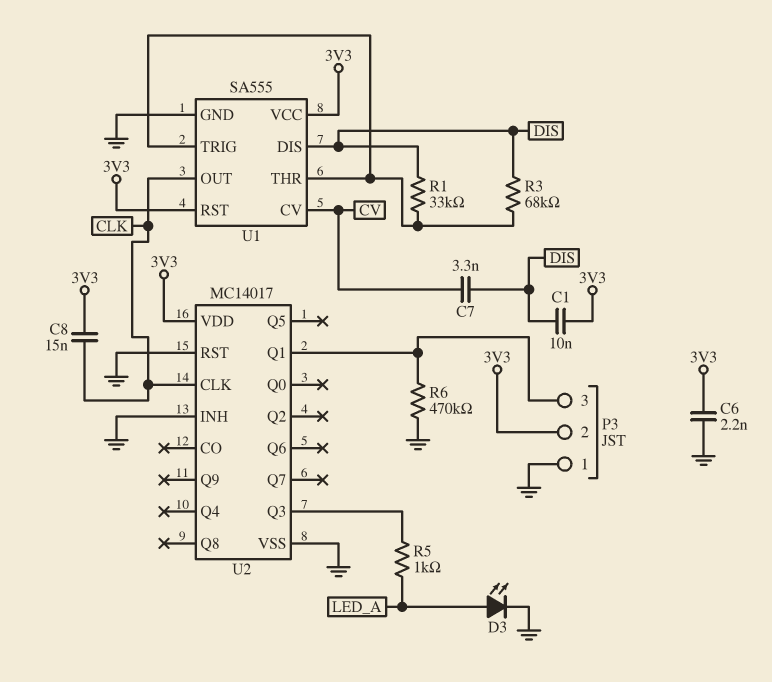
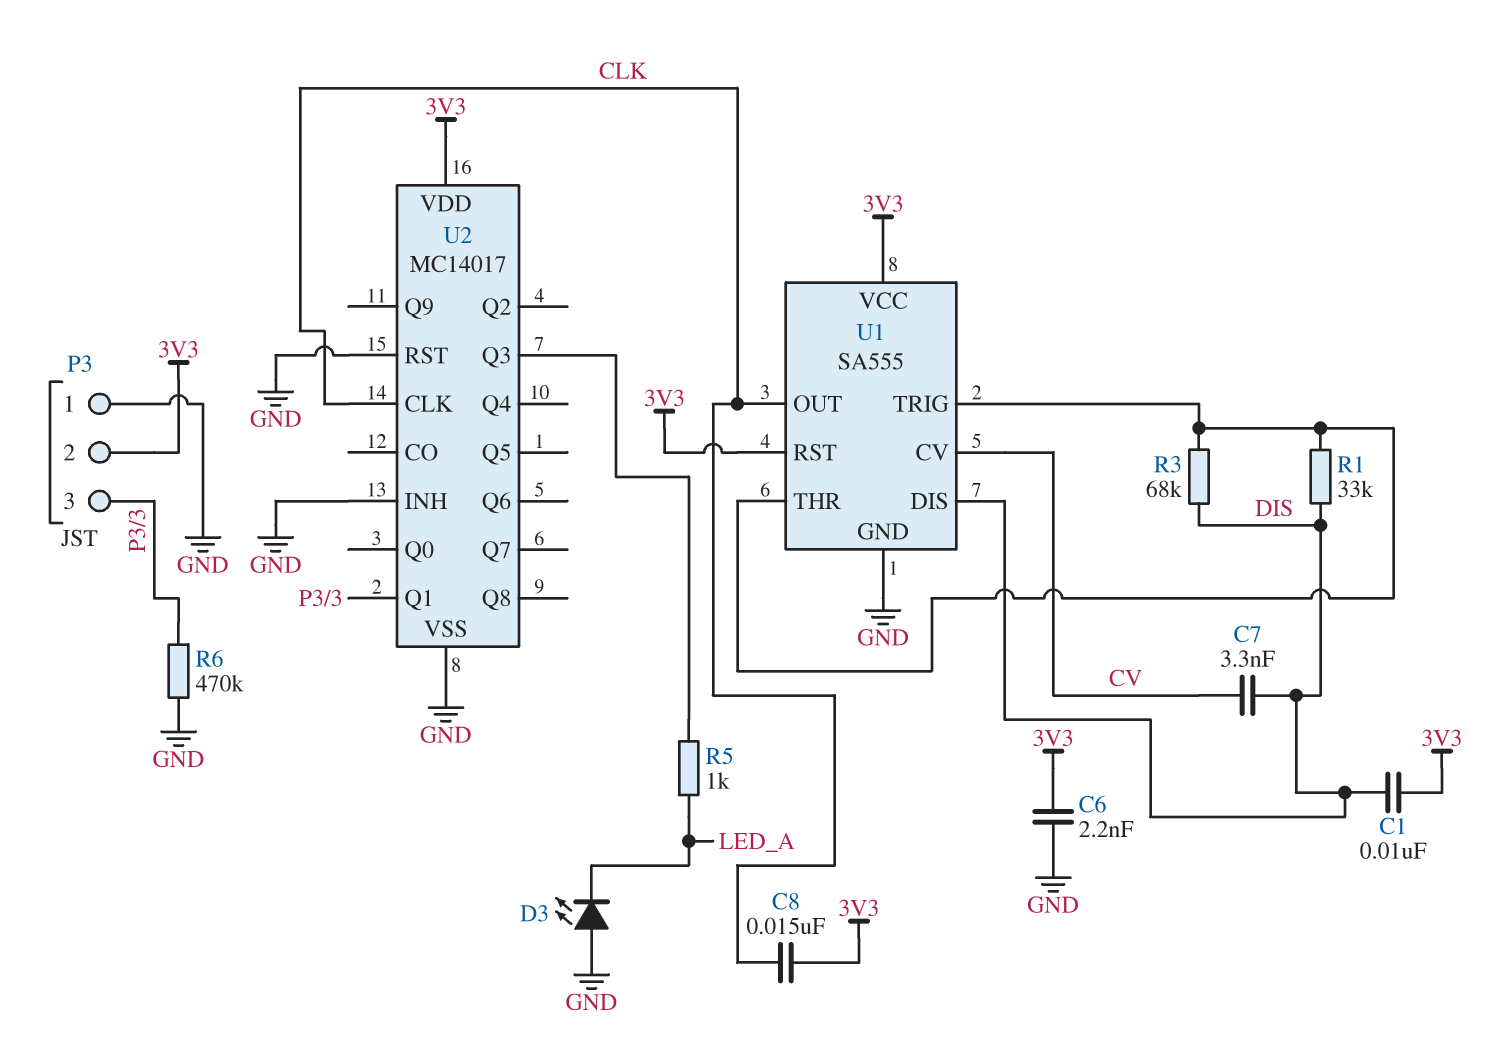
D3: LED (A LED_A, K GND) -> LED (A GND, K LED_A)

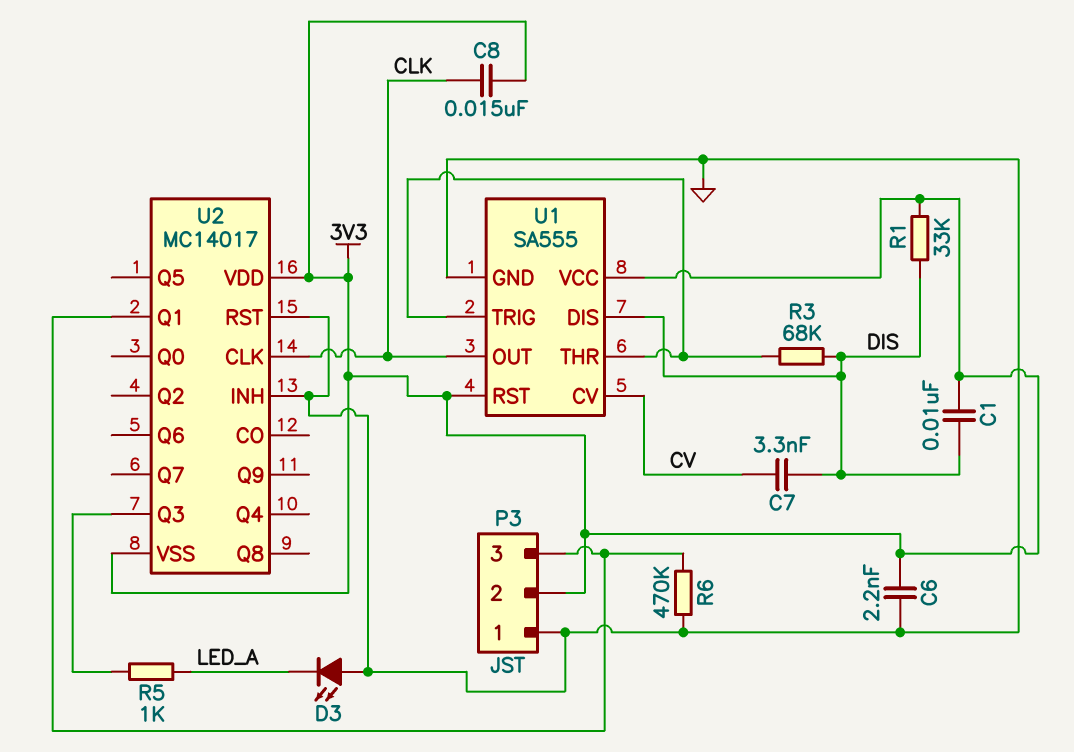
R1: 33k (DIS, U1/THR) -> 33k (3V3, DIS)
U2 pin VSS: GND -> 3V3

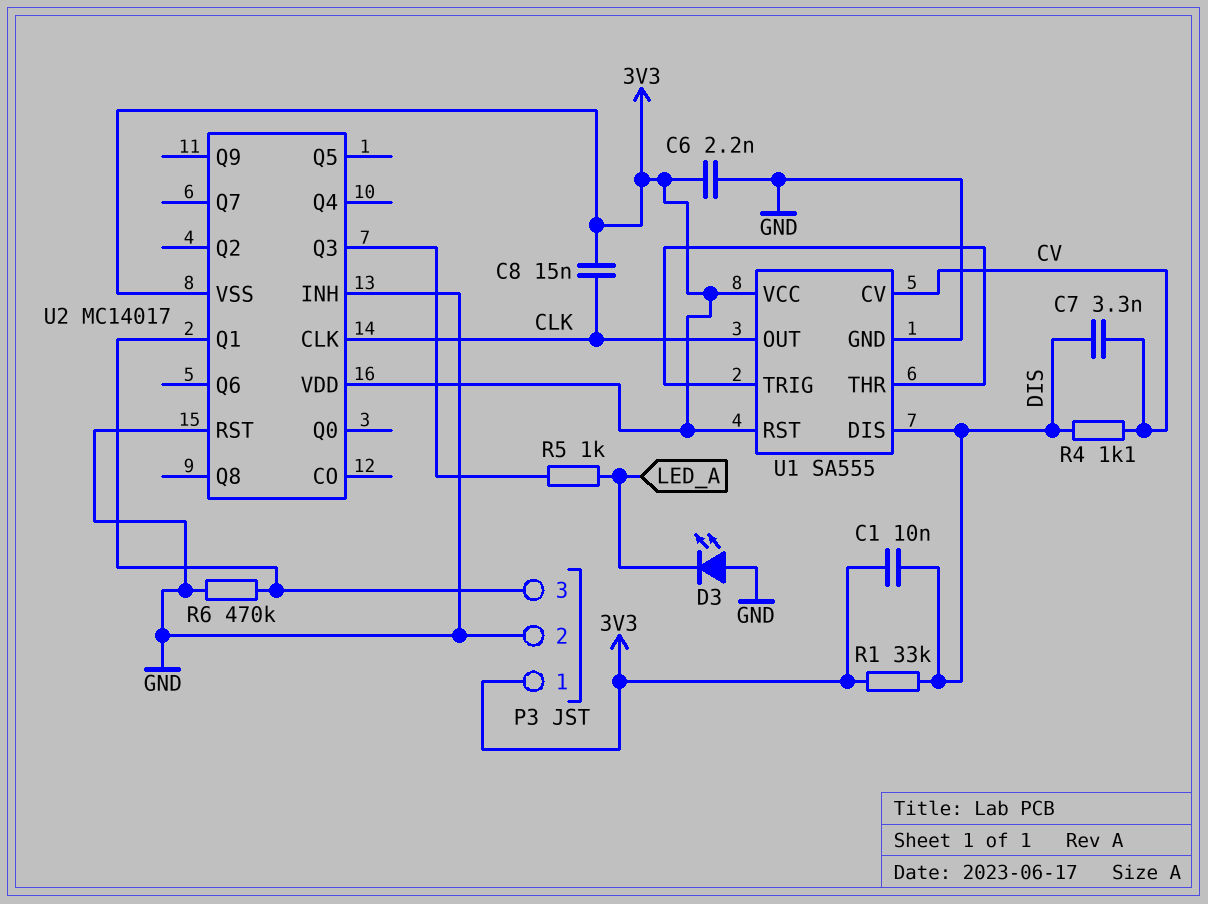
P3 pin 1: GND -> 3V3
P3 pin 2: 3V3 -> GND
R3: 68k (DIS, U1/THR) -> none
R4: none -> 1.1k (CV, DIS)

